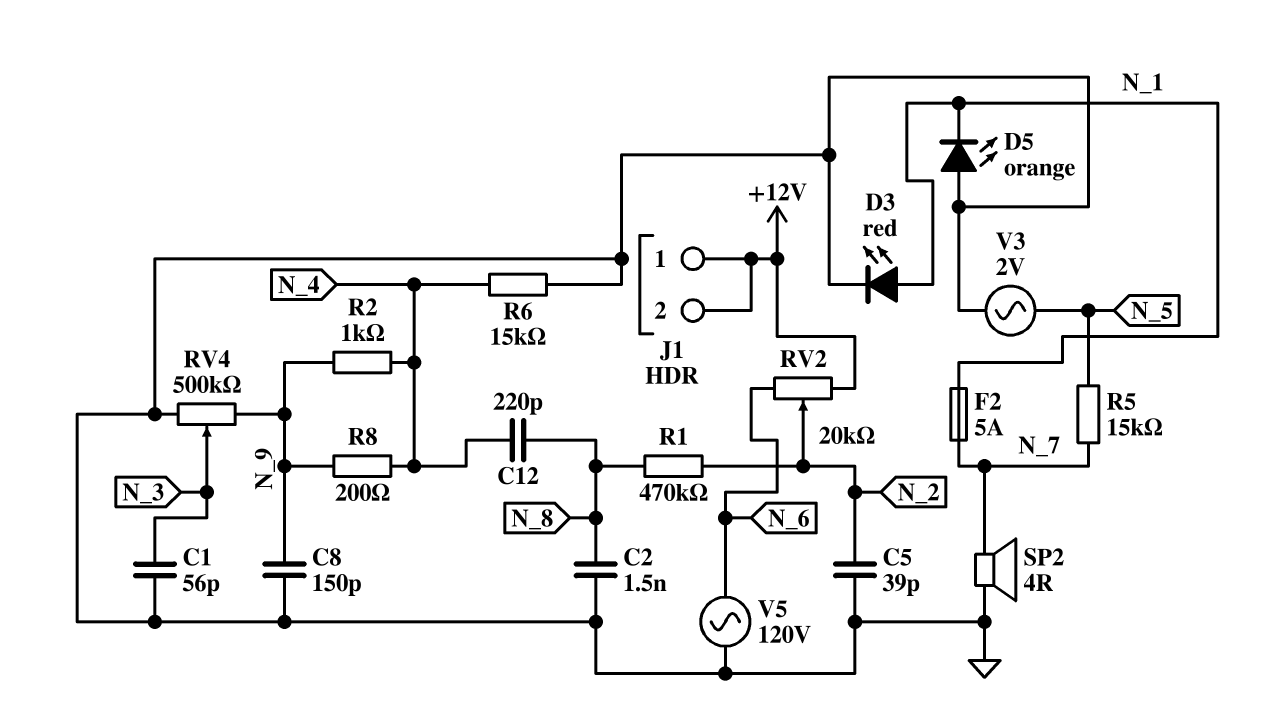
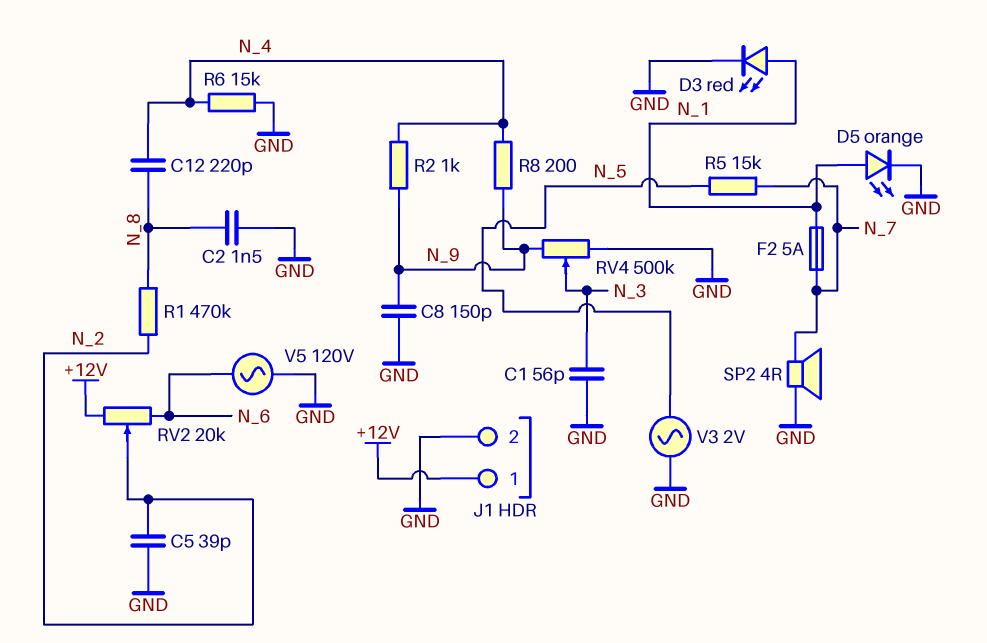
D5: LED orange (A GND, K N_1) -> LED orange (A N_1, K GND)
J1 pin 2: +12V -> GND

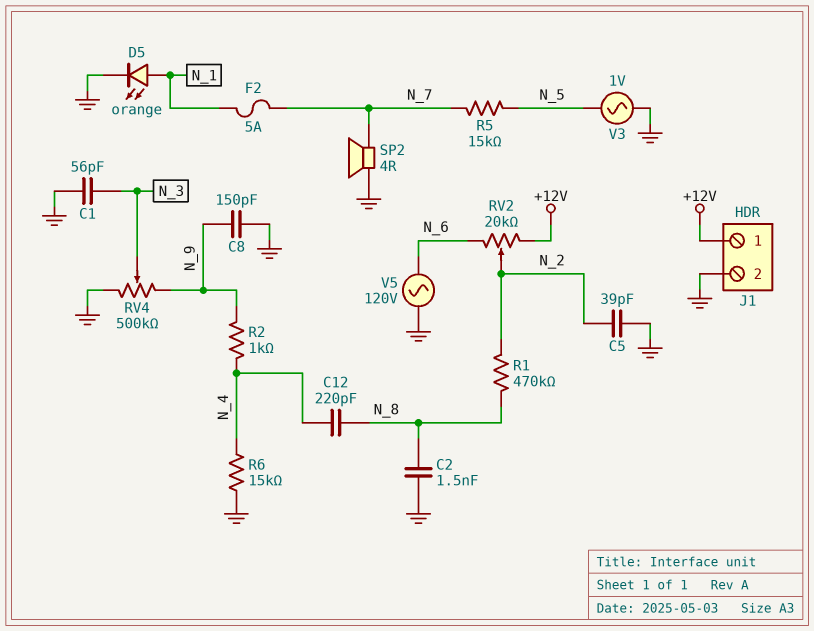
D3: LED red (A N_1, K GND) -> none
R8: 200 (N_4, N_9) -> none
V3: AC 2V (GND, N_5) -> AC 1V (GND, N_5)

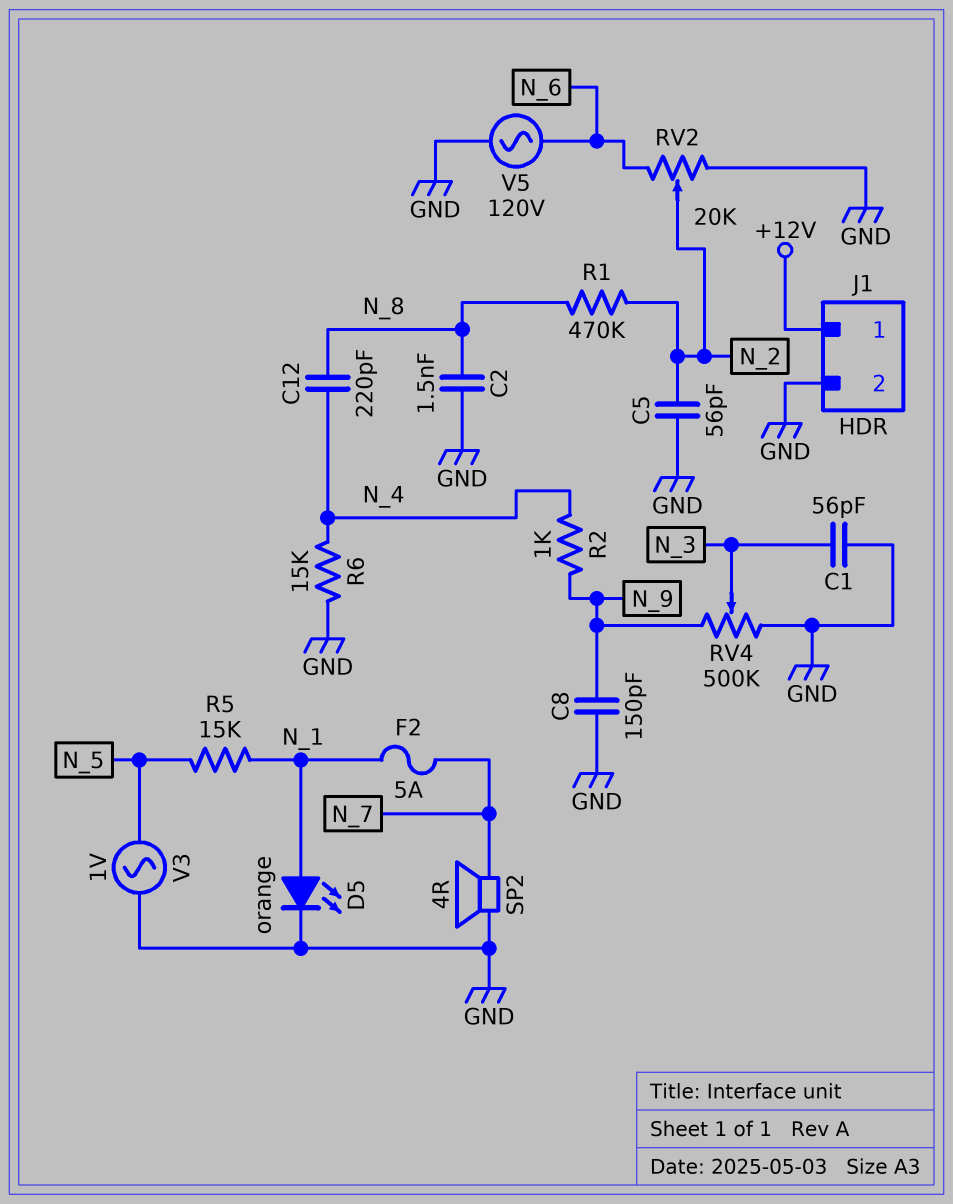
C5: 39pF (GND, N_2) -> 56pF (GND, N_2)
R5: 15k (N_5, N_7) -> 15k (N_1, N_5)
RV2: 20k (+12V, N_6, wiper N_2) -> 20k (GND, N_6, wiper N_2)

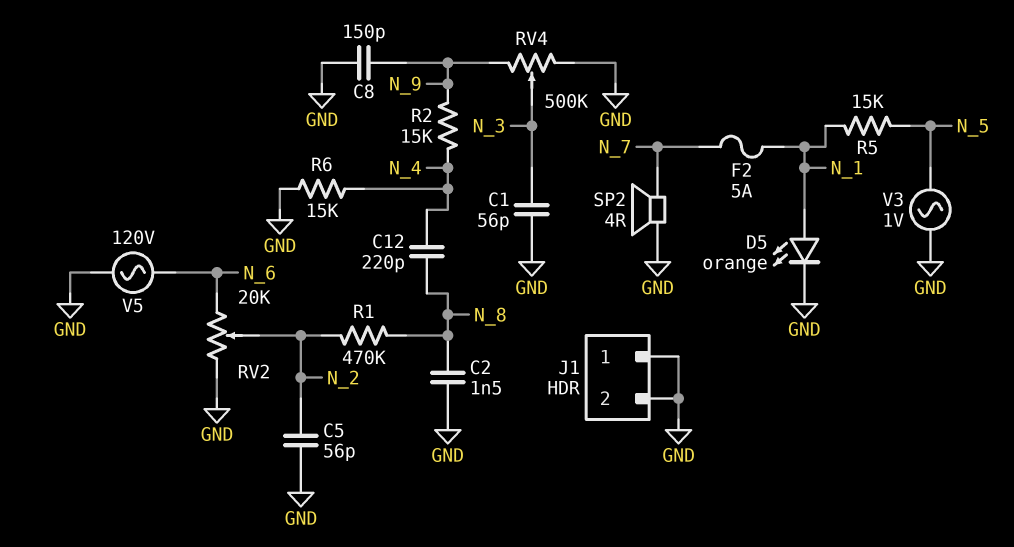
J1 pin 1: +12V -> GND
R2: 1k (N_4, N_9) -> 15k (N_4, N_9)

